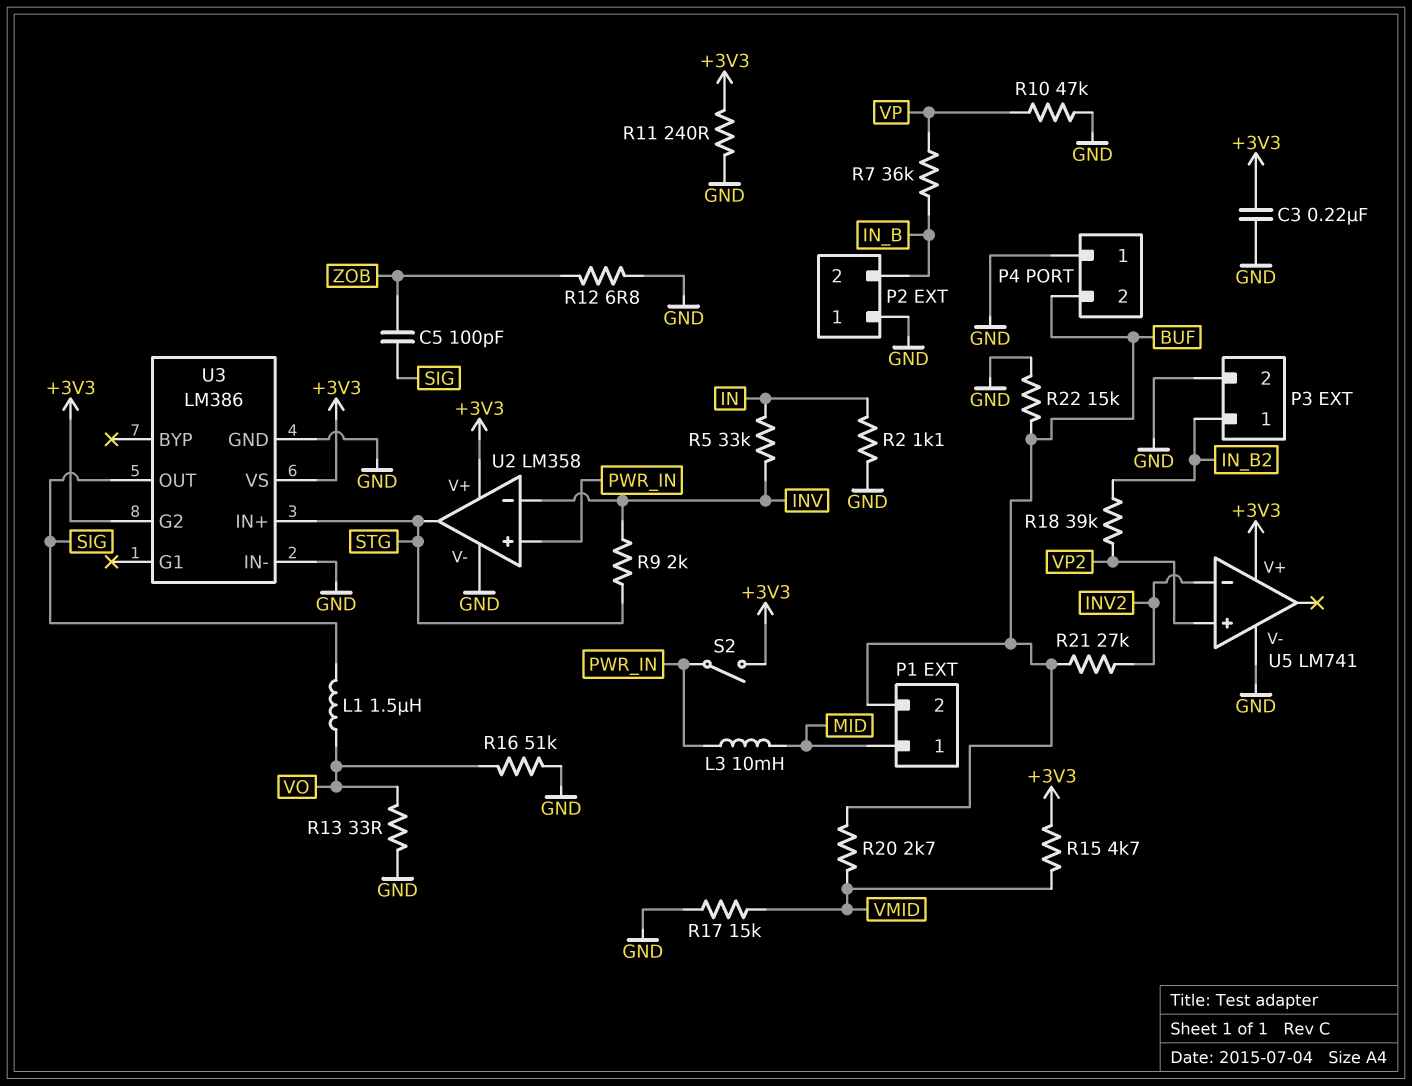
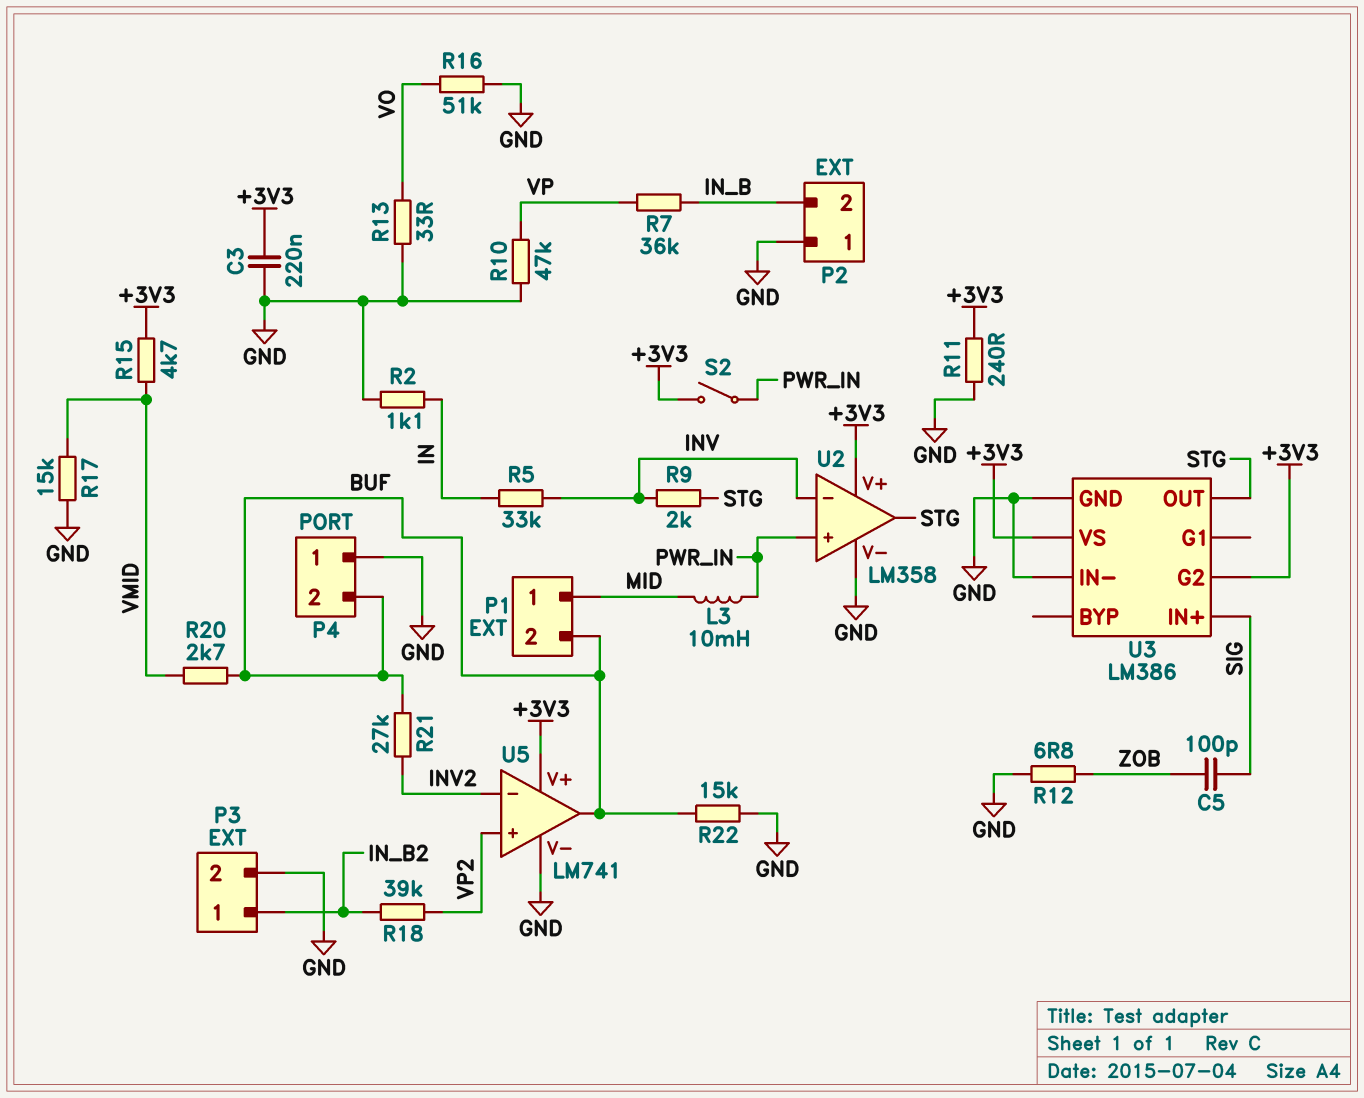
L1: 1.5uH (SIG, VO) -> none
U3 pin IN+: STG -> SIG
U3 pin OUT: SIG -> STG
U5 pin out: none -> BUF

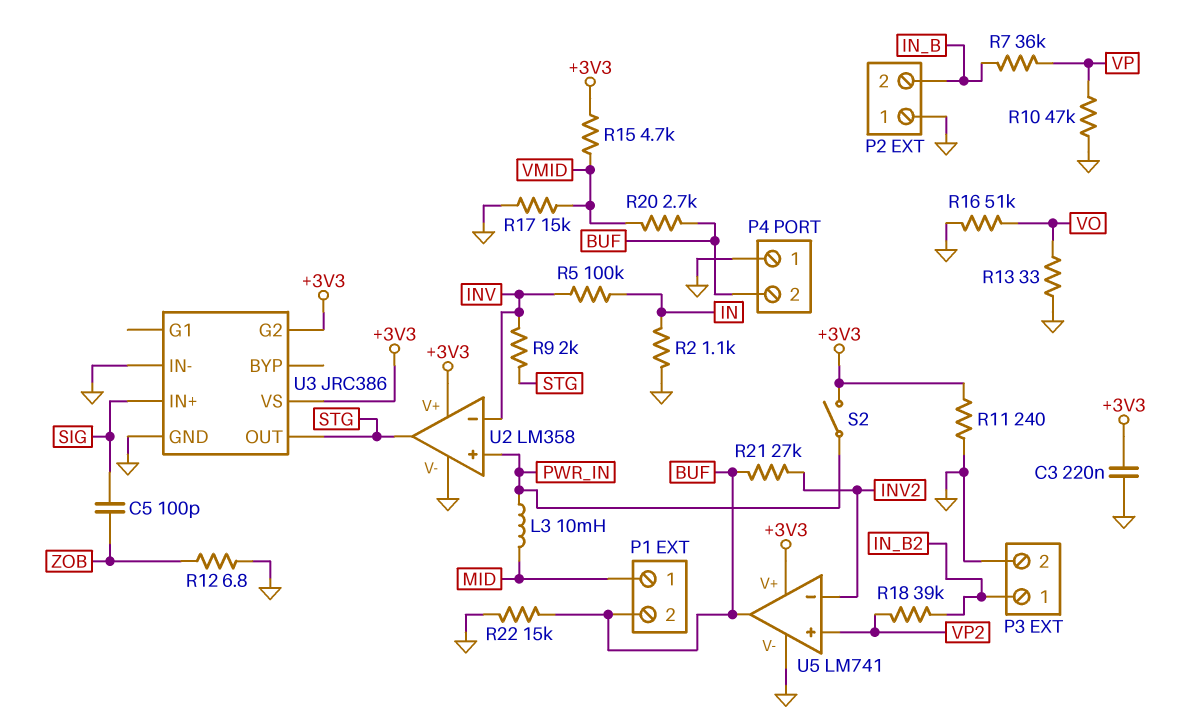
R5: 33k (IN, INV) -> 100k (IN, INV)
U3: LM386 -> JRC386

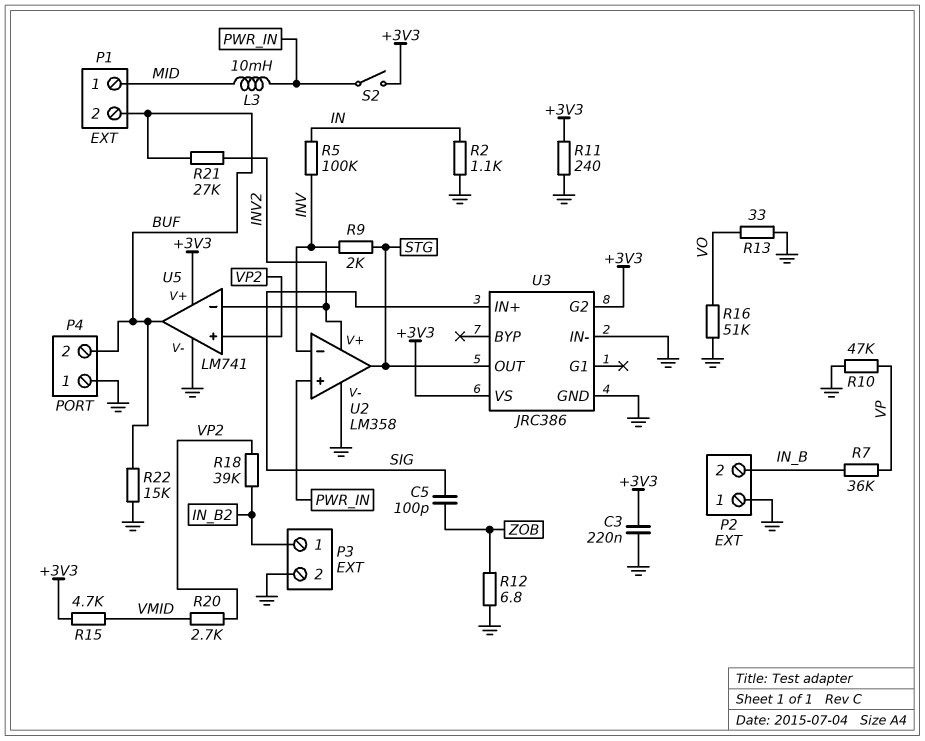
R17: 15k (GND, VMID) -> none
R20: 2.7k (BUF, VMID) -> 2.7k (VMID, VP2)
U2 pin V+: +3V3 -> INV2

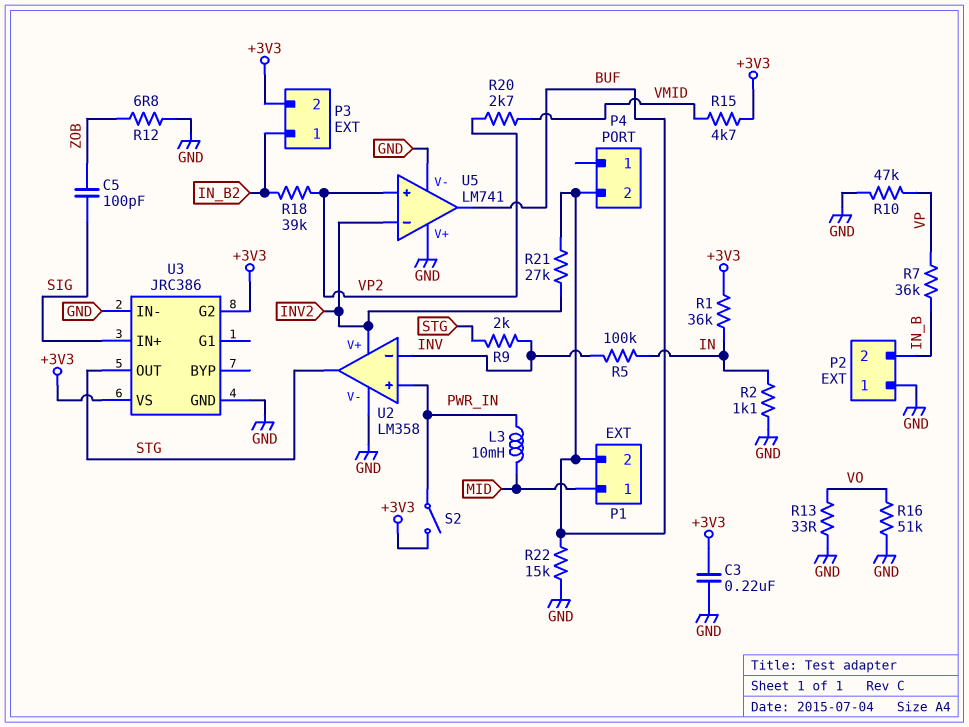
P3 pin 2: GND -> +3V3
P4 pin 1: GND -> none
R1: none -> 36k (+3V3, IN)
R11: 240 (+3V3, GND) -> none
U5 pin V+: +3V3 -> GND

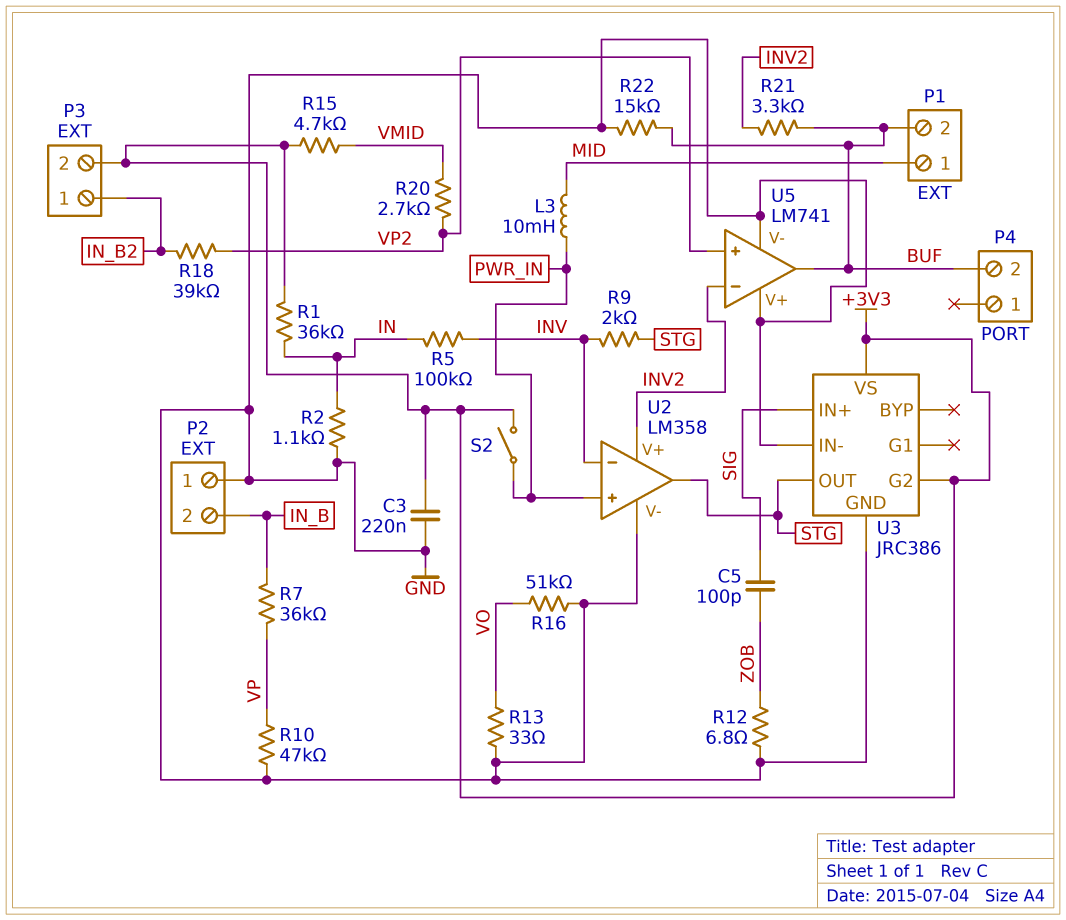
R21: 27k (BUF, INV2) -> 3.3k (BUF, INV2)

